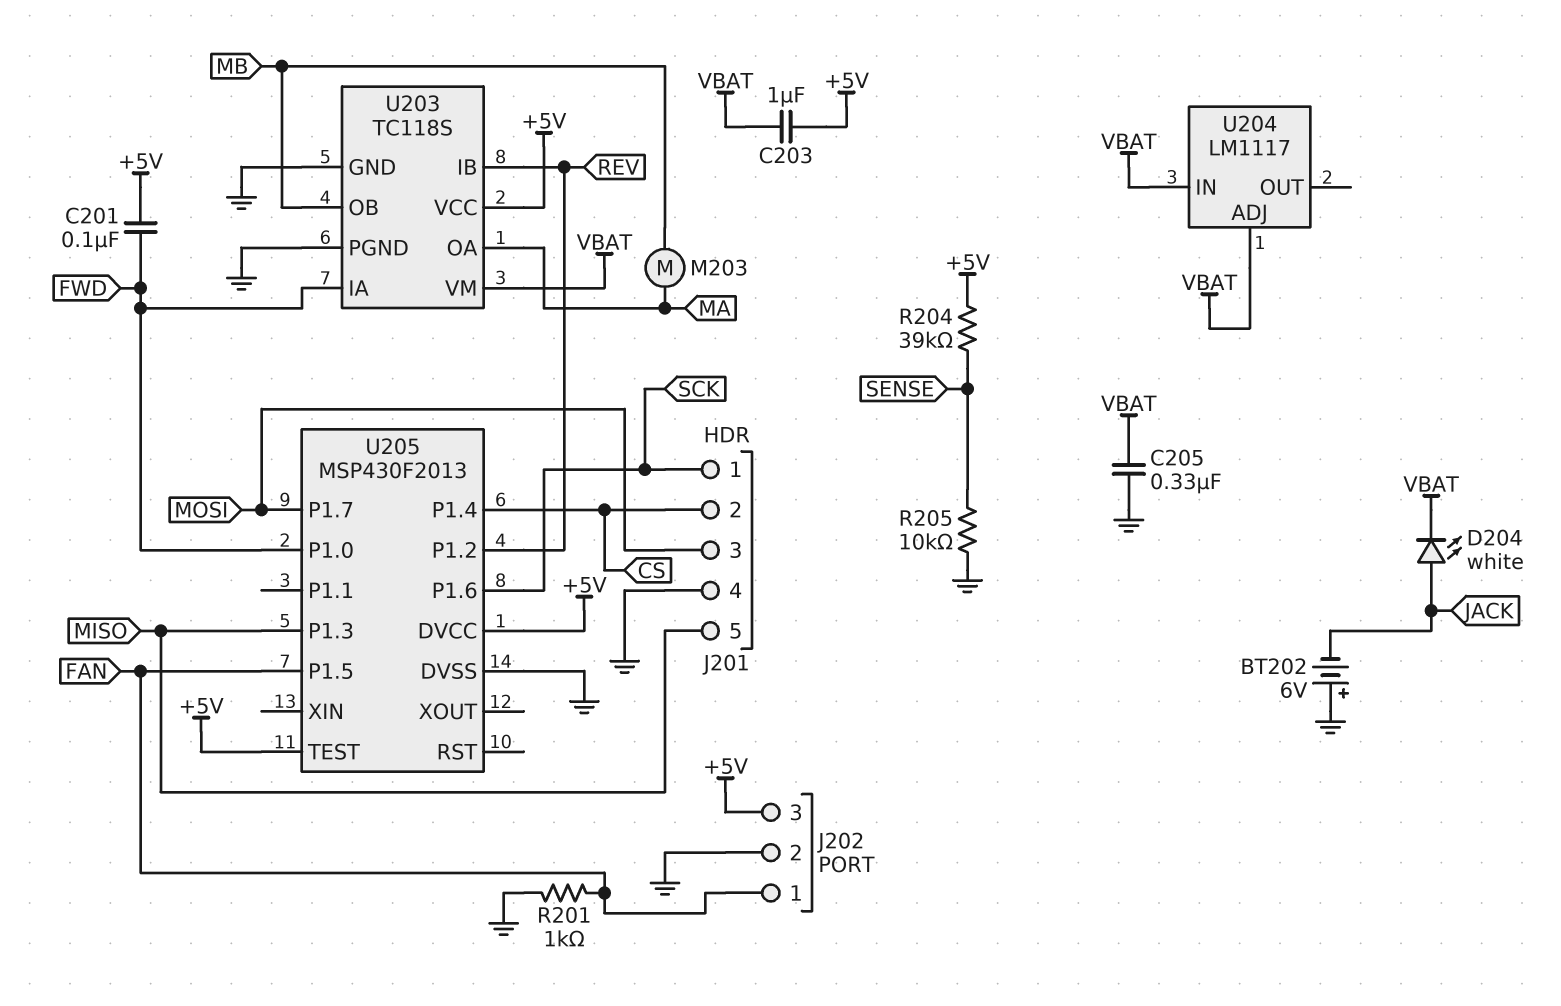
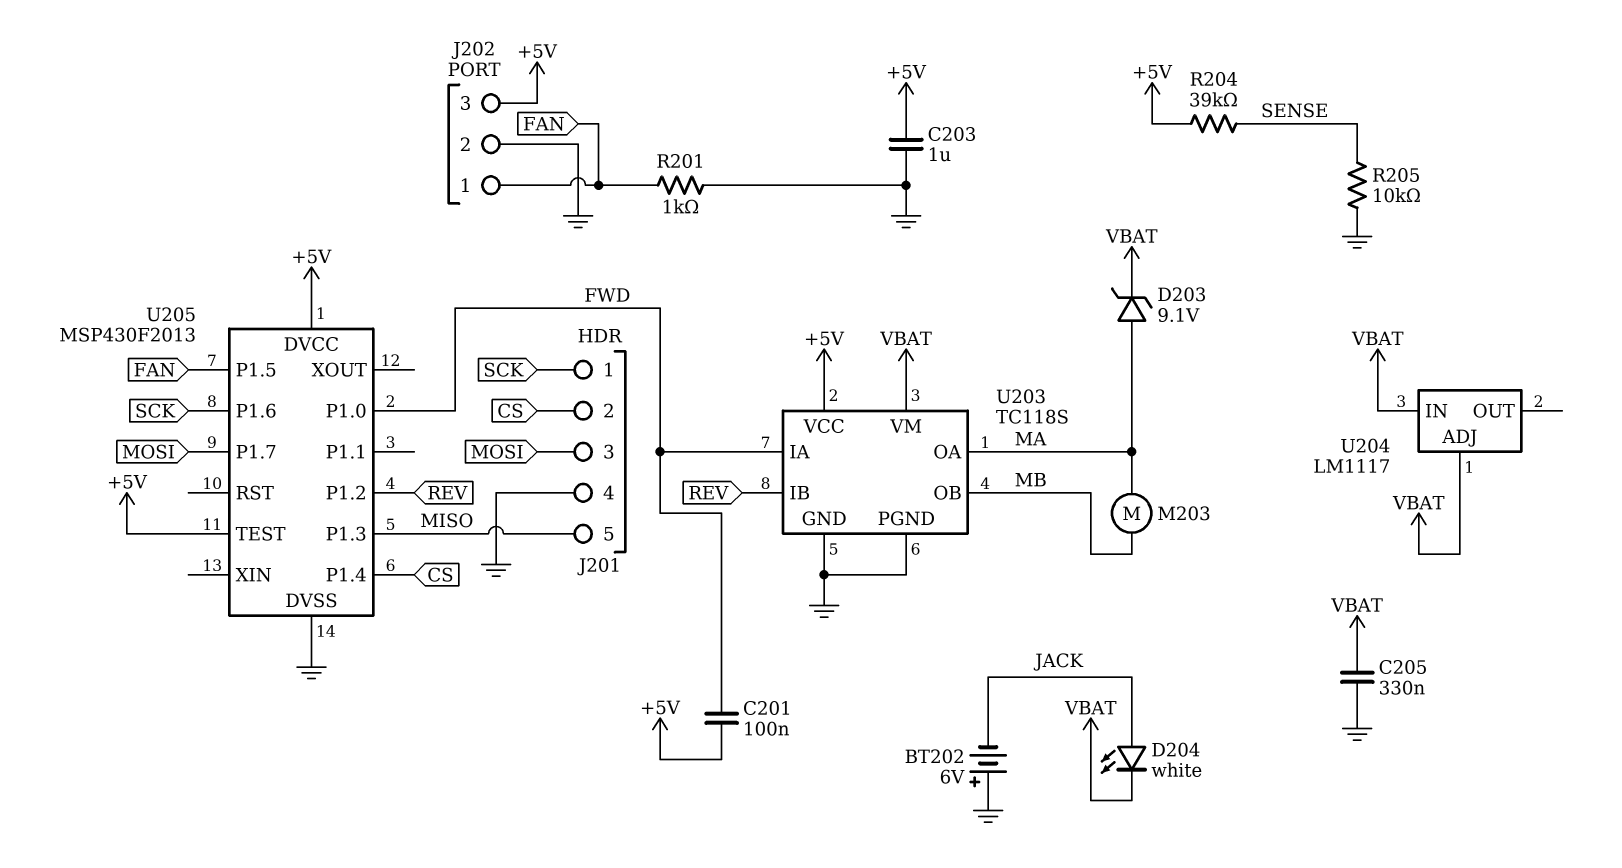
C203: 1uF (+5V, VBAT) -> 1uF (+5V, GND)
D203: none -> zener 9.1V (A MA, K VBAT)

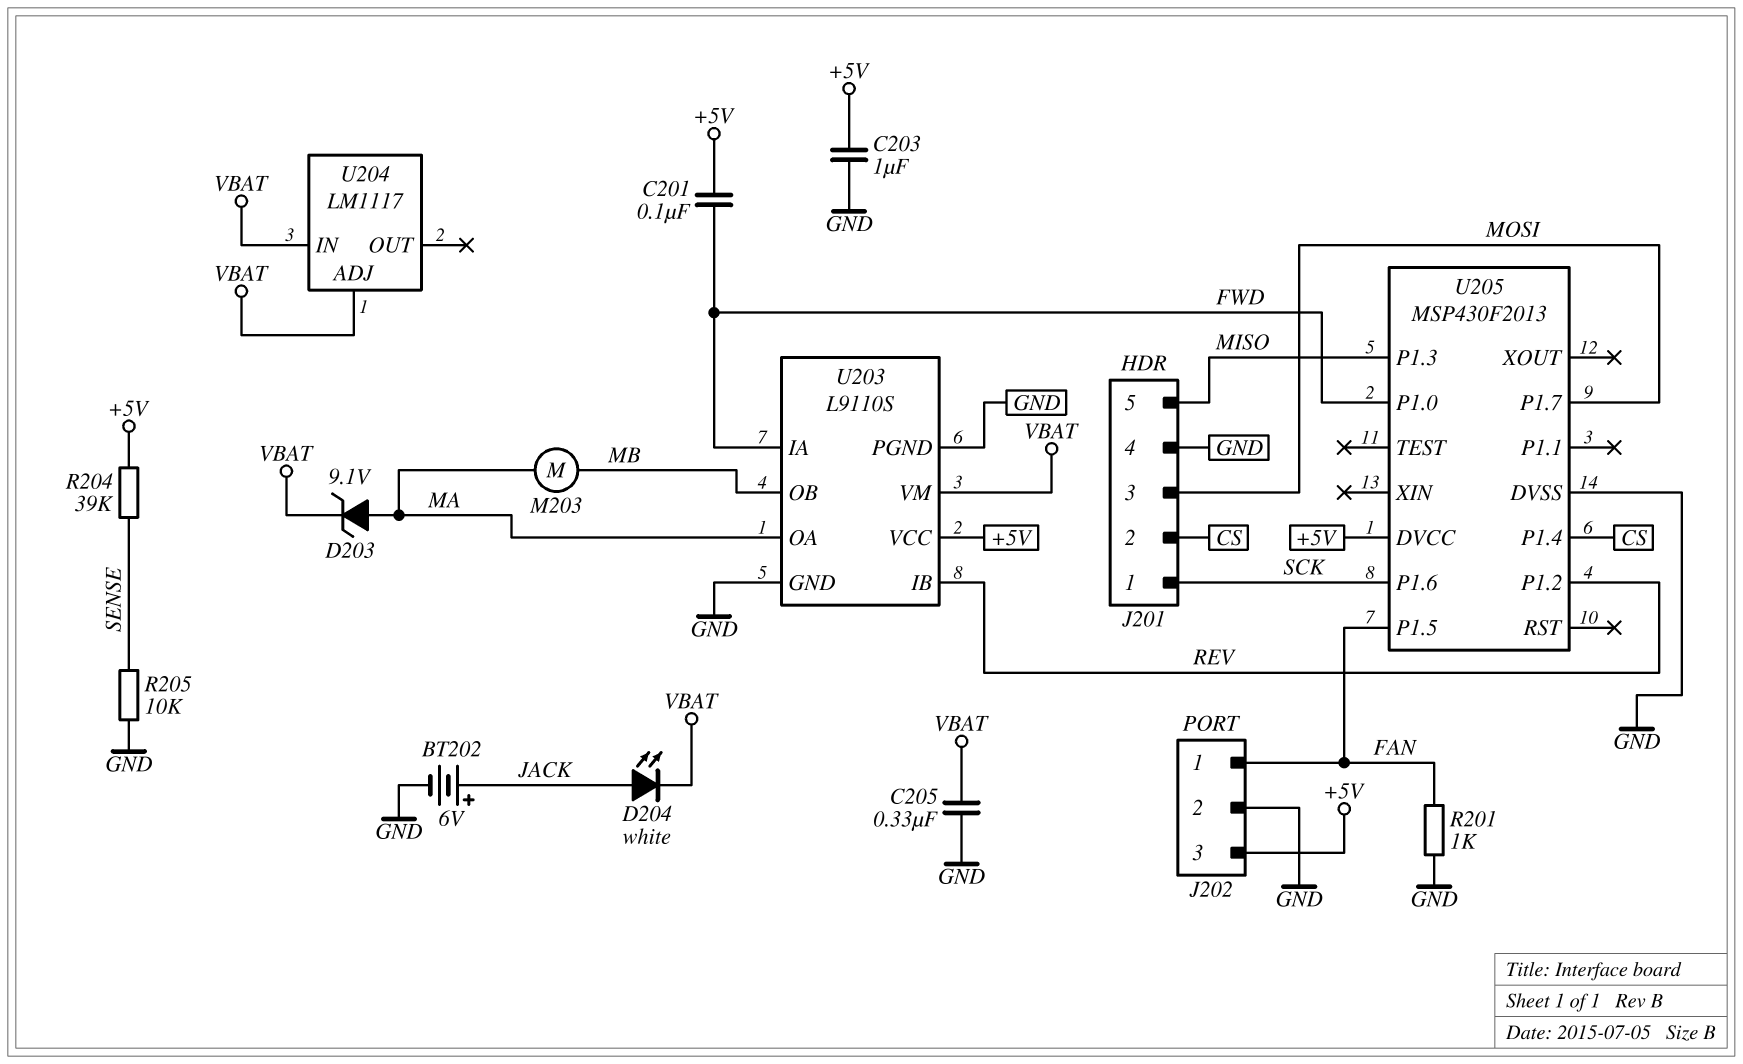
BT202: 6V (plus GND, minus JACK) -> 6V (plus JACK, minus GND)
U203: TC118S -> L9110S
U205 pin TEST: +5V -> none

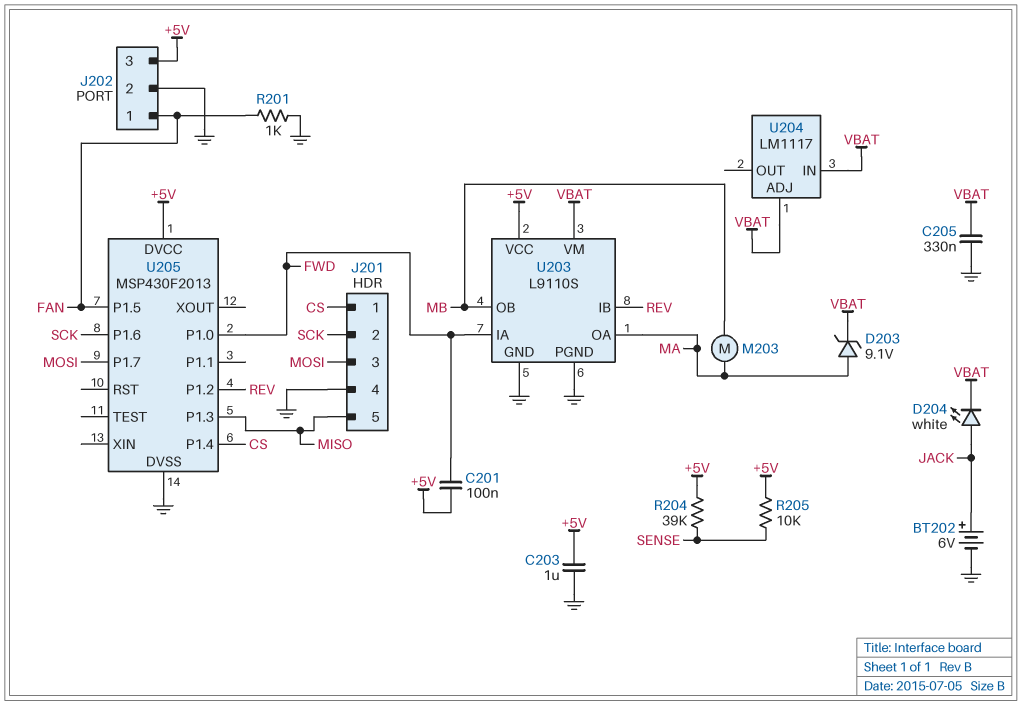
J201 pin 1: SCK -> CS
J201 pin 2: CS -> SCK
R205: 10k (GND, SENSE) -> 10k (+5V, SENSE)

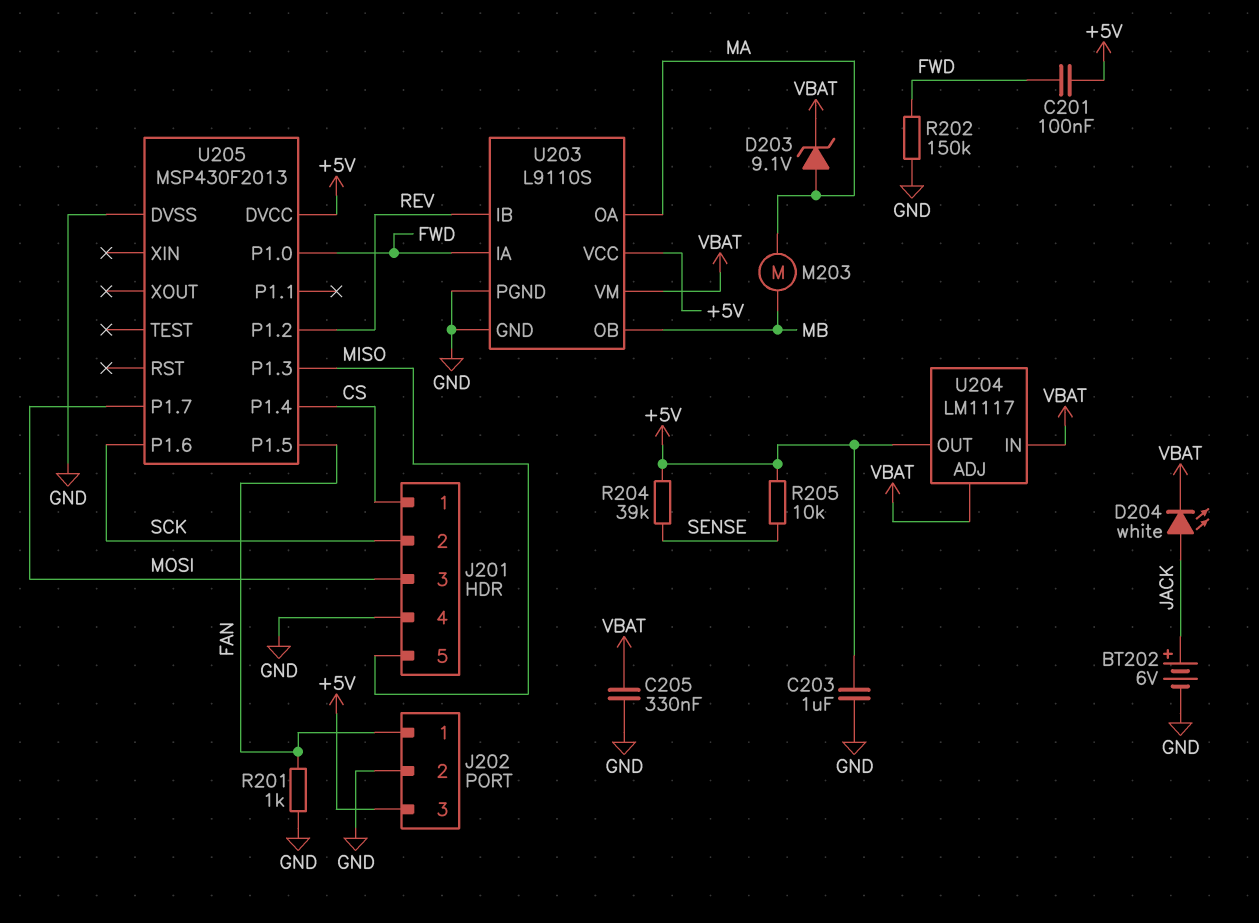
R202: none -> 150k (FWD, GND)
U204 pin OUT: none -> +5V

